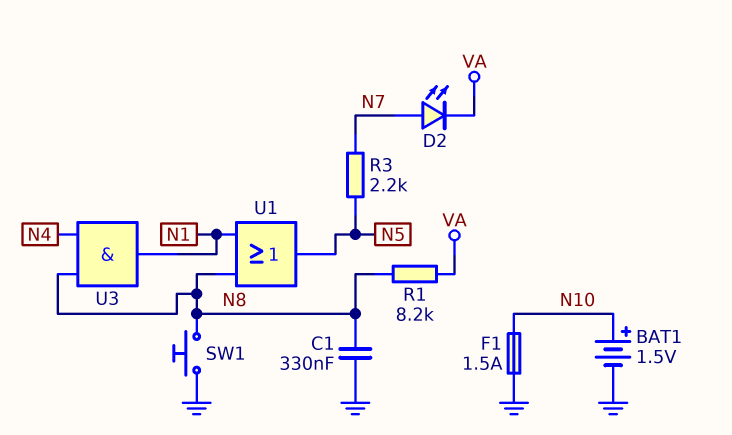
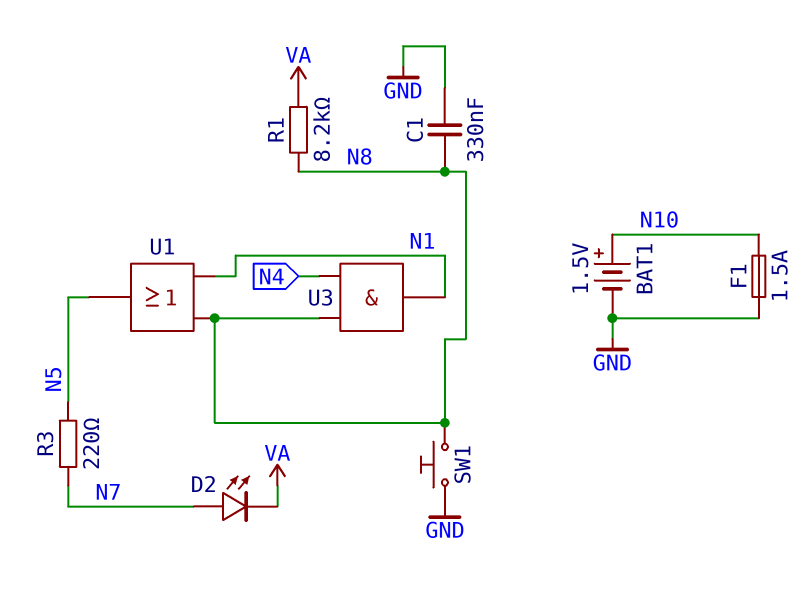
R3: 2.2k (N5, N7) -> 220 (N5, N7)

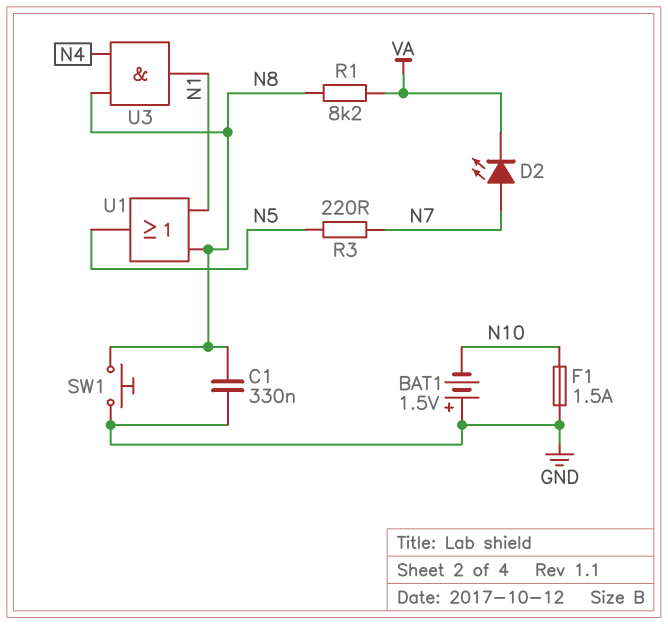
BAT1: 1.5V (plus N10, minus GND) -> 1.5V (plus GND, minus N10)

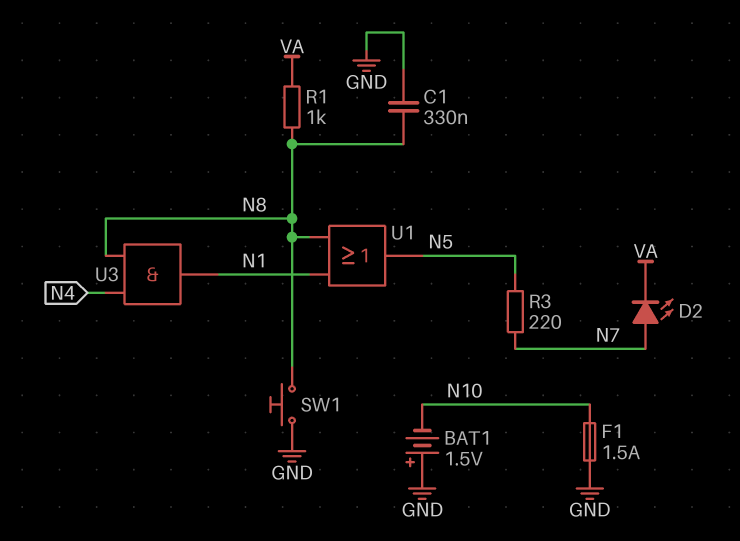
R1: 8.2k (N8, VA) -> 1k (N8, VA)

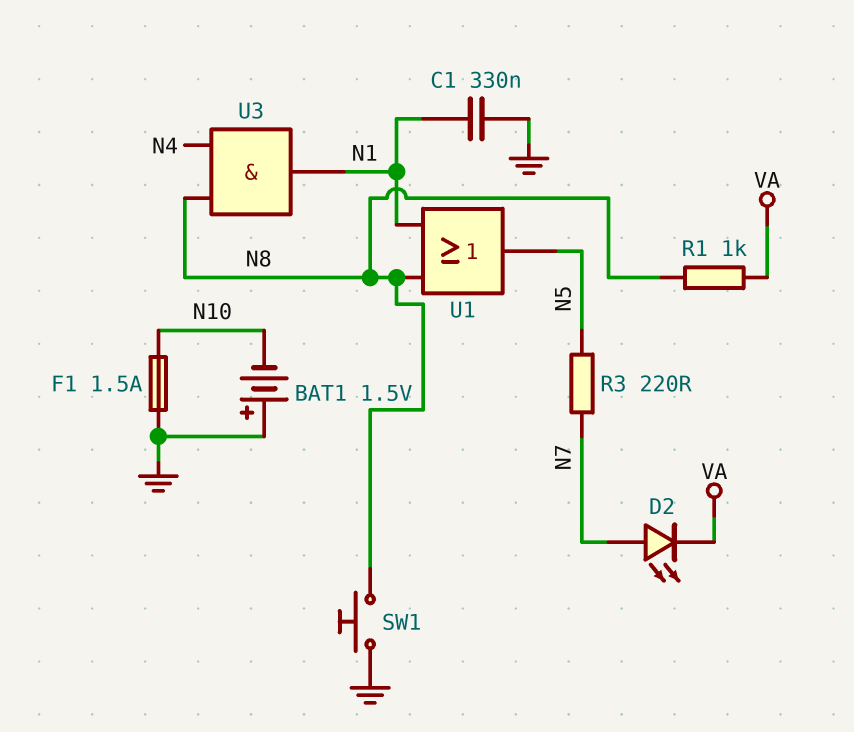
C1: 330nF (GND, N8) -> 330nF (GND, N1)

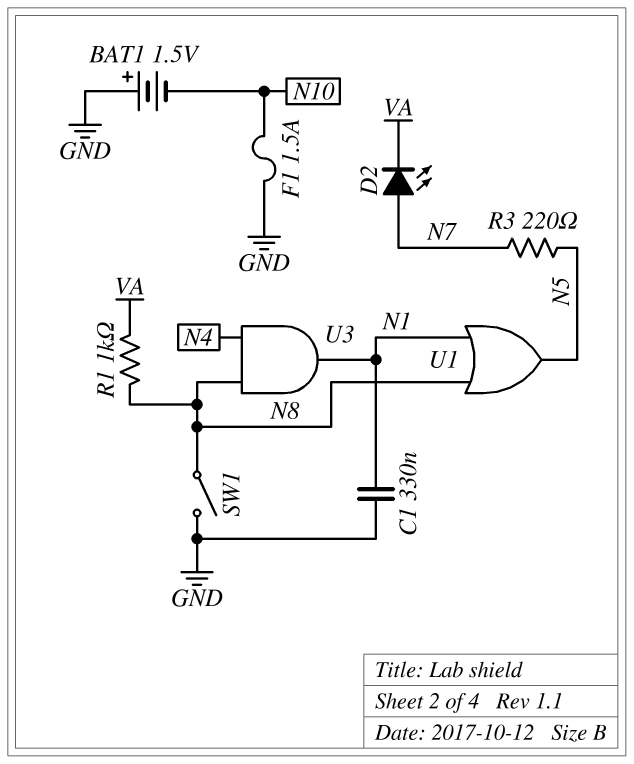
SW1: button (GND, N8) -> switch (GND, N8)

